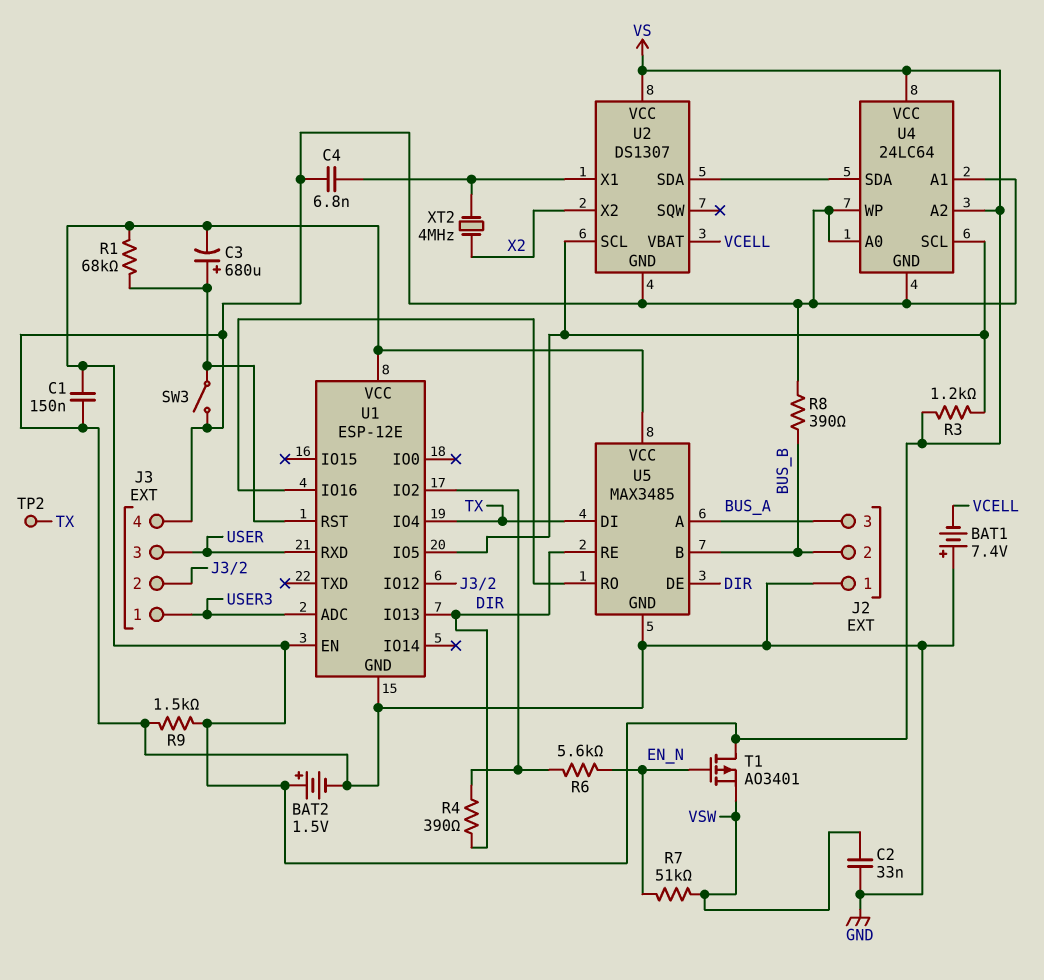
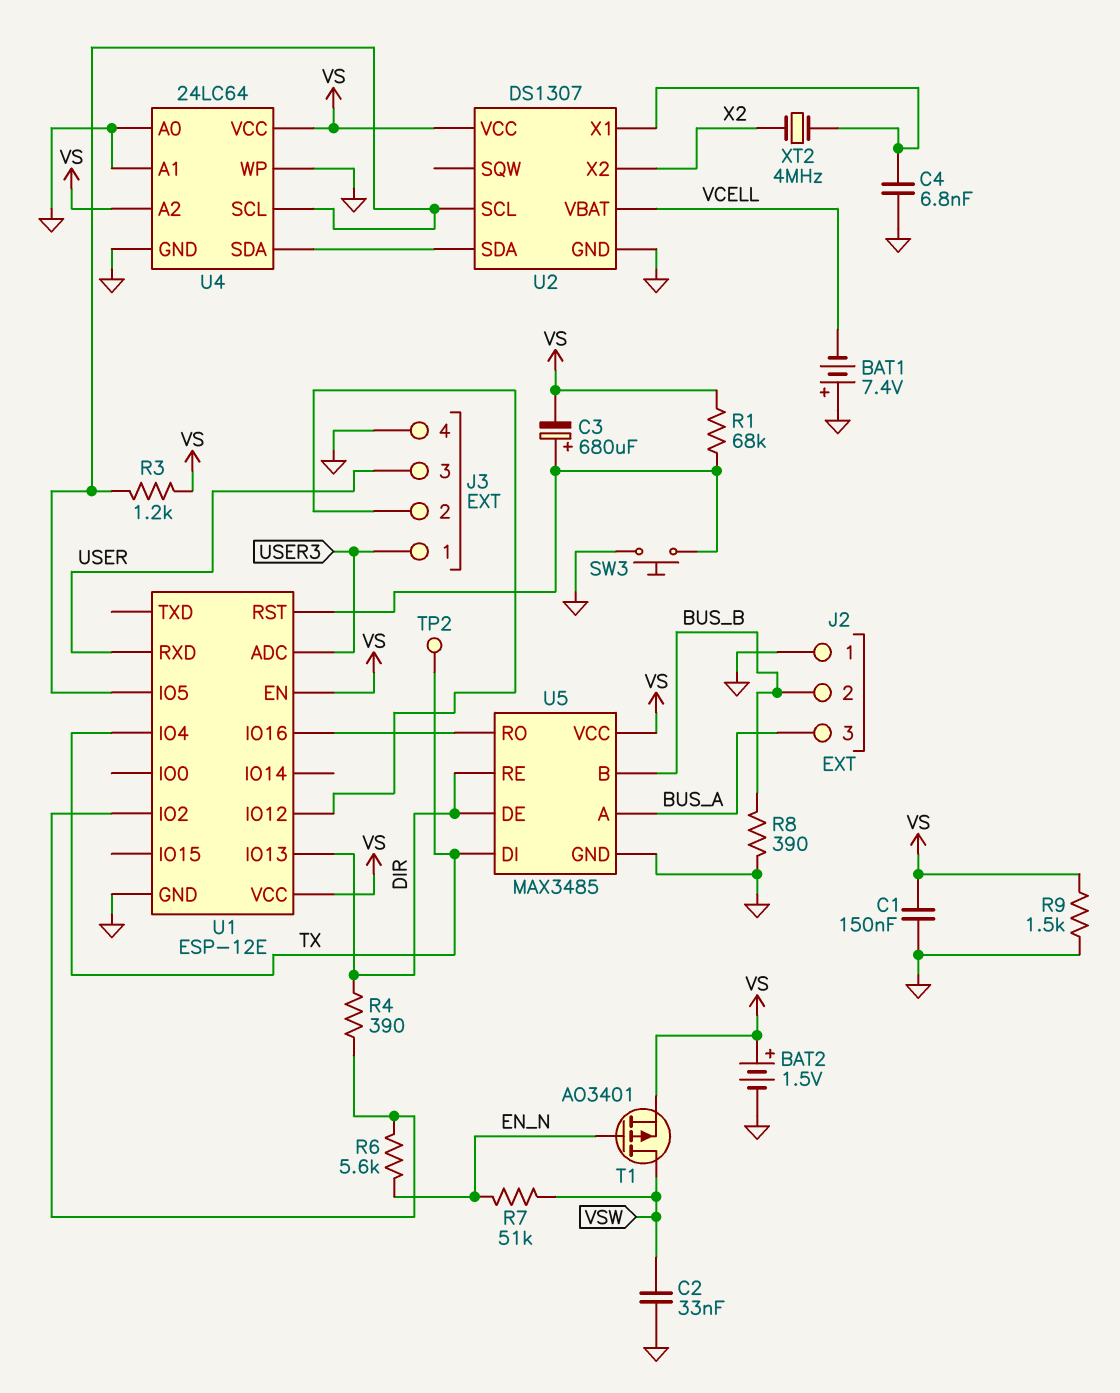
SW3: switch (GND, U1/RST) -> button (GND, U1/RST)
T1: PMOS AO3401 (G EN_N, D VS, S VSW) -> PMOS AO3401 (G EN_N, D VSW, S VS)

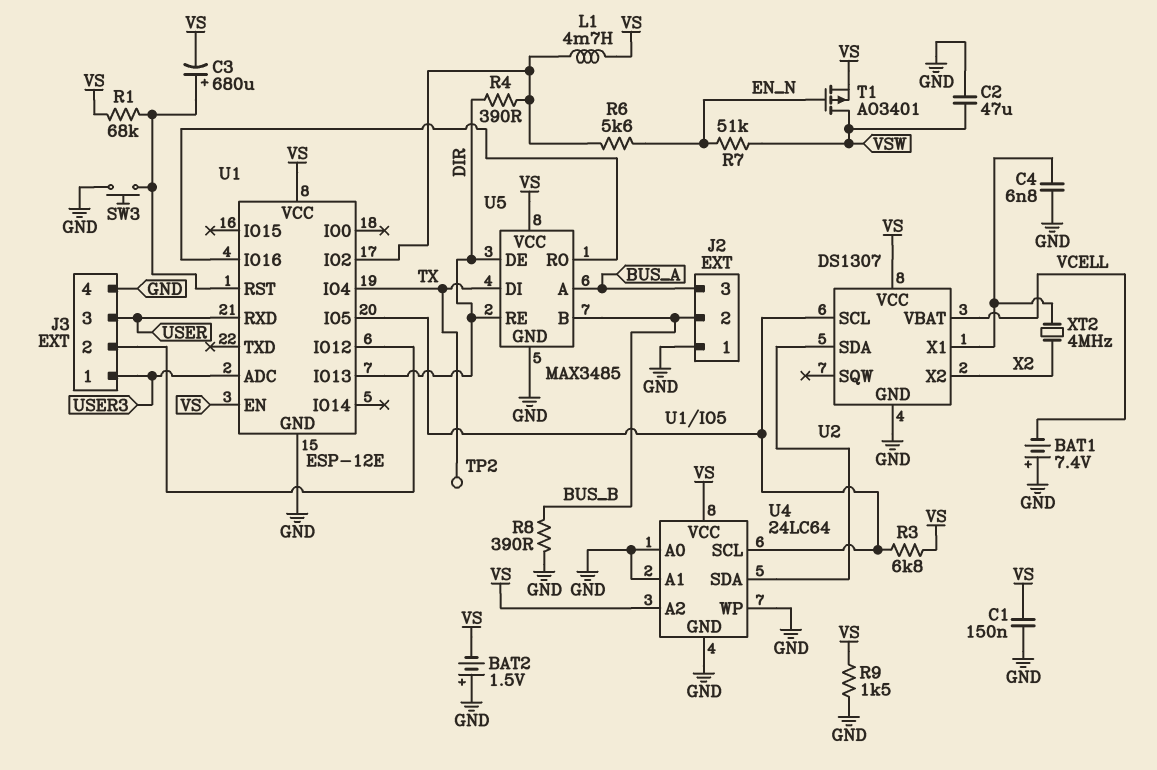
BAT2: 1.5V (plus VS, minus GND) -> 1.5V (plus GND, minus VS)
C2: 33nF (GND, VSW) -> 47uF (GND, VSW)
L1: none -> 4.7mH (U1/IO2, VS)
R3: 1.2k (U1/IO5, VS) -> 6.8k (U1/IO5, VS)

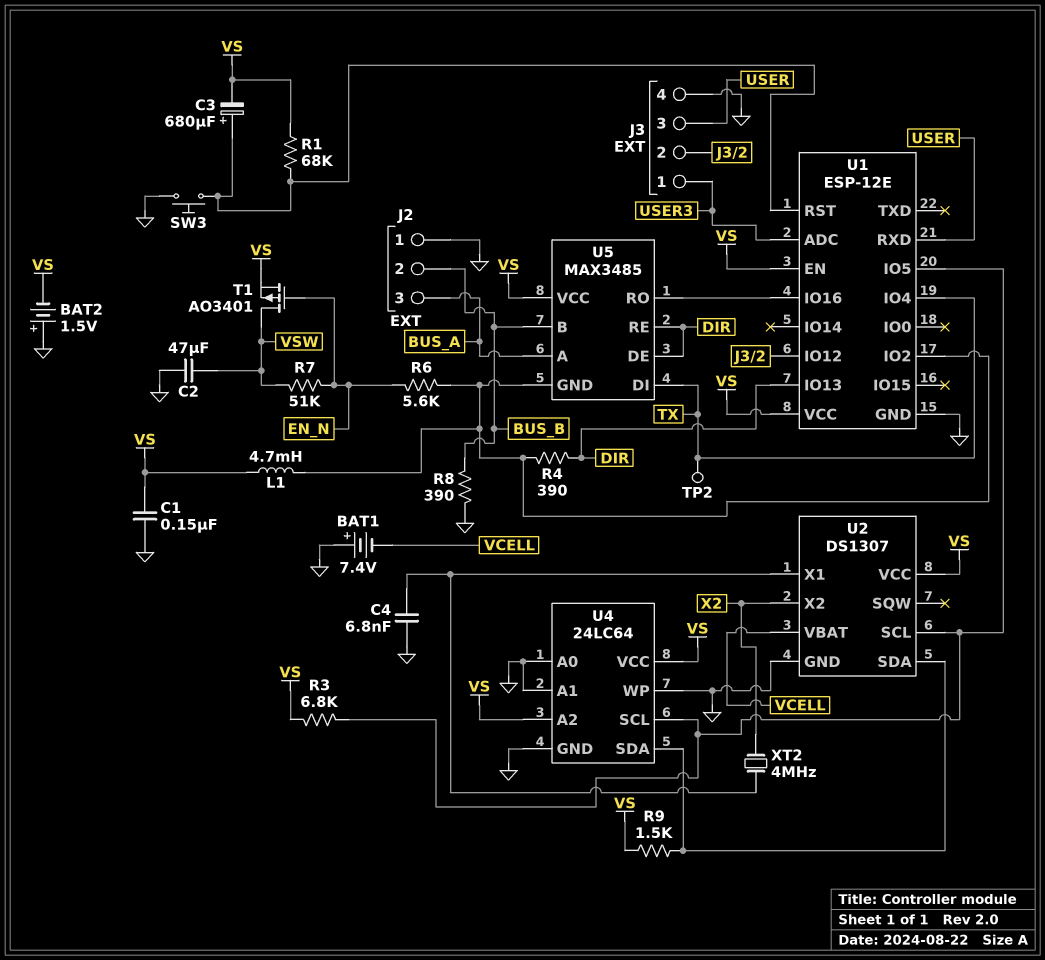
R9: 1.5k (GND, VS) -> 1.5k (U2/SDA, VS)
U5 pin GND: GND -> U1/IO2

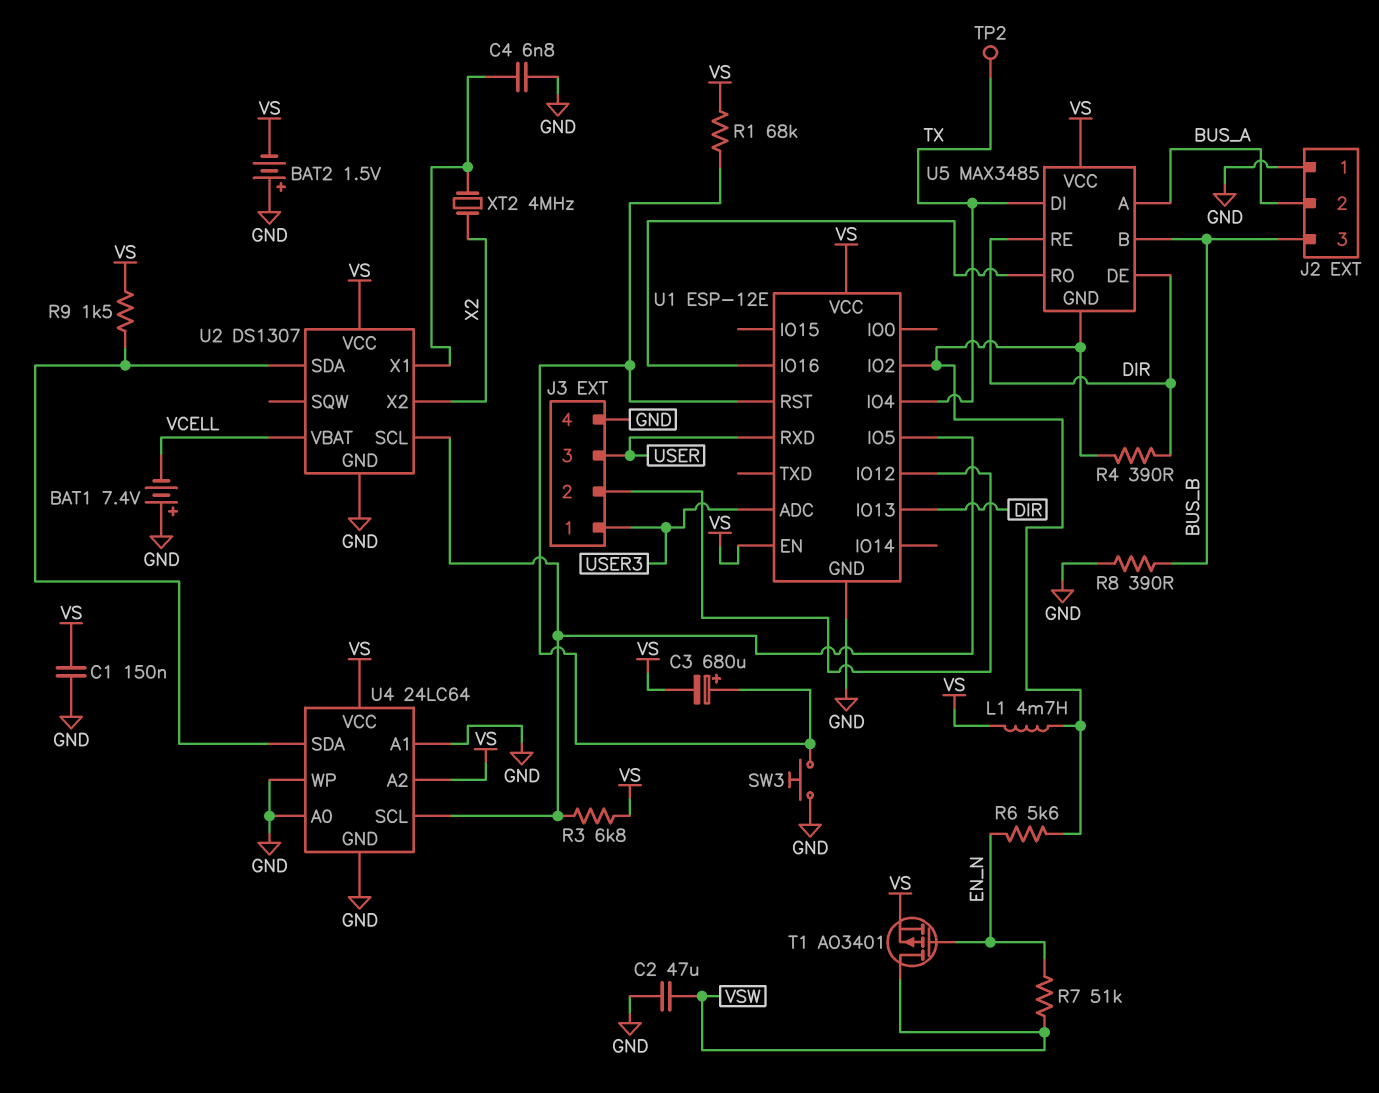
J2 pin 2: BUS_B -> BUS_A
J2 pin 3: BUS_A -> BUS_B

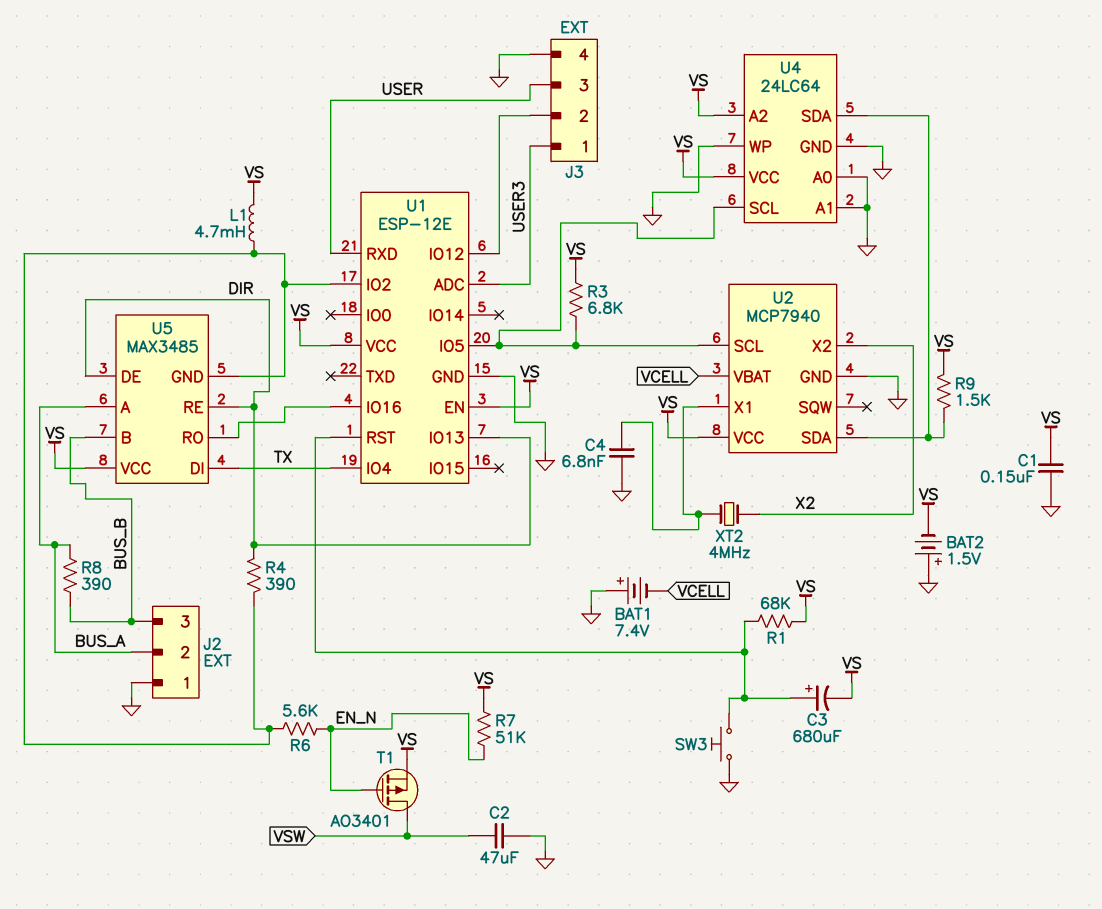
R7: 51k (EN_N, VSW) -> 51k (EN_N, VS)
R8: 390 (BUS_B, GND) -> 390 (BUS_A, BUS_B)
TP2: test point (TX) -> none
U2: DS1307 -> MCP7940

